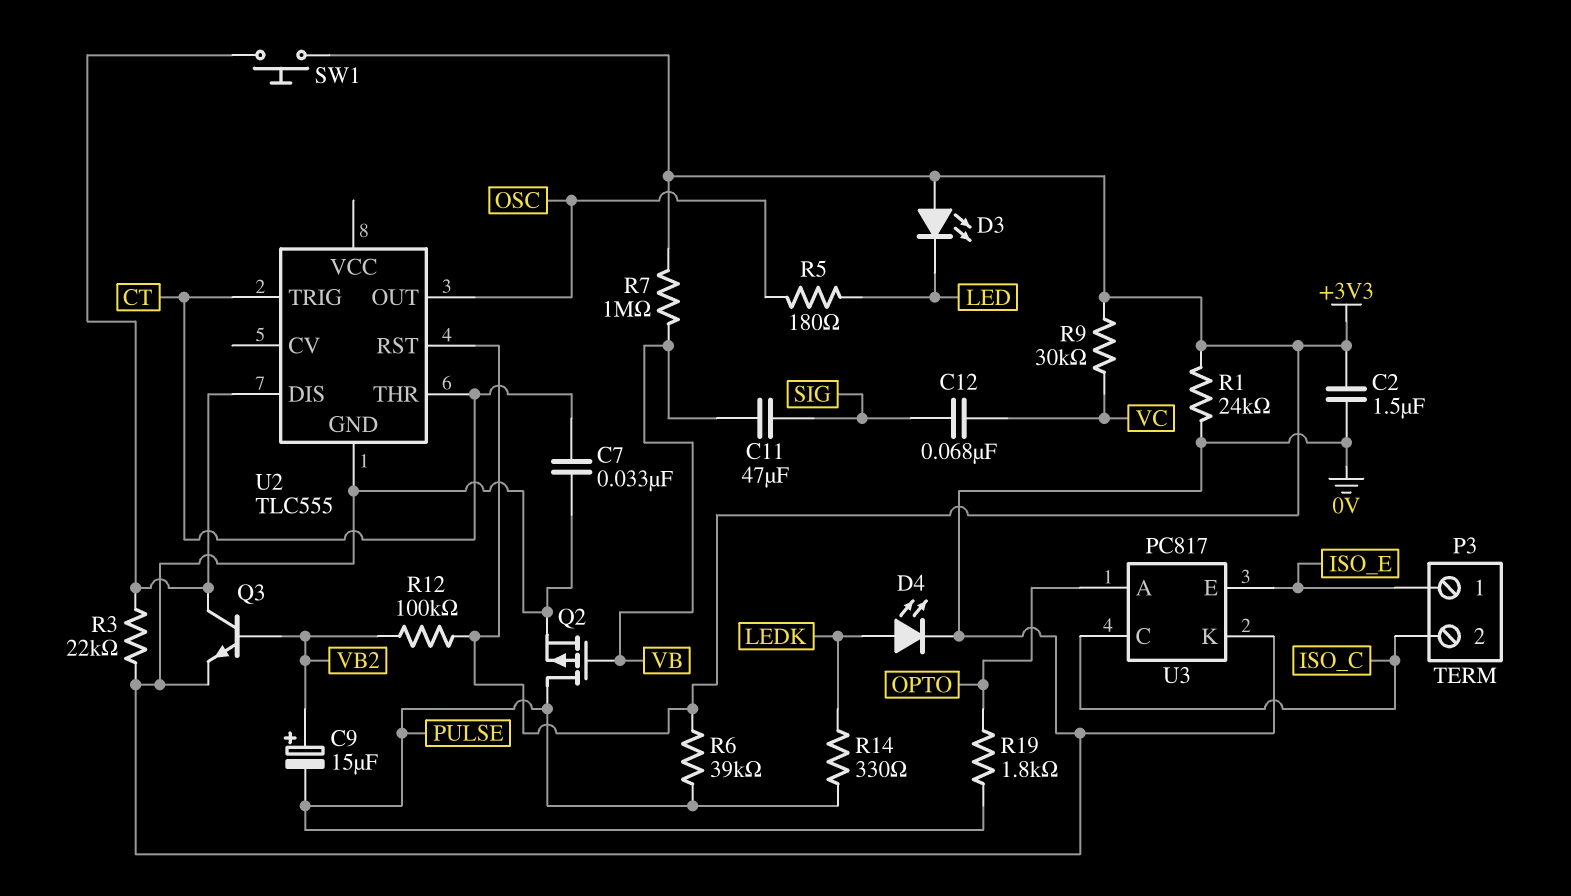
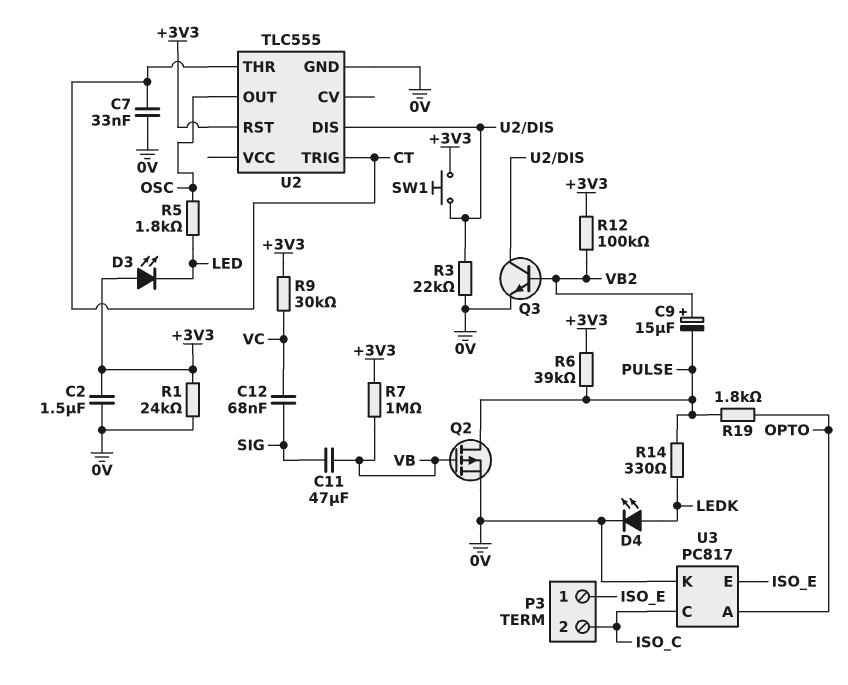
R5: 180 (LED, OSC) -> 1.8k (LED, OSC)

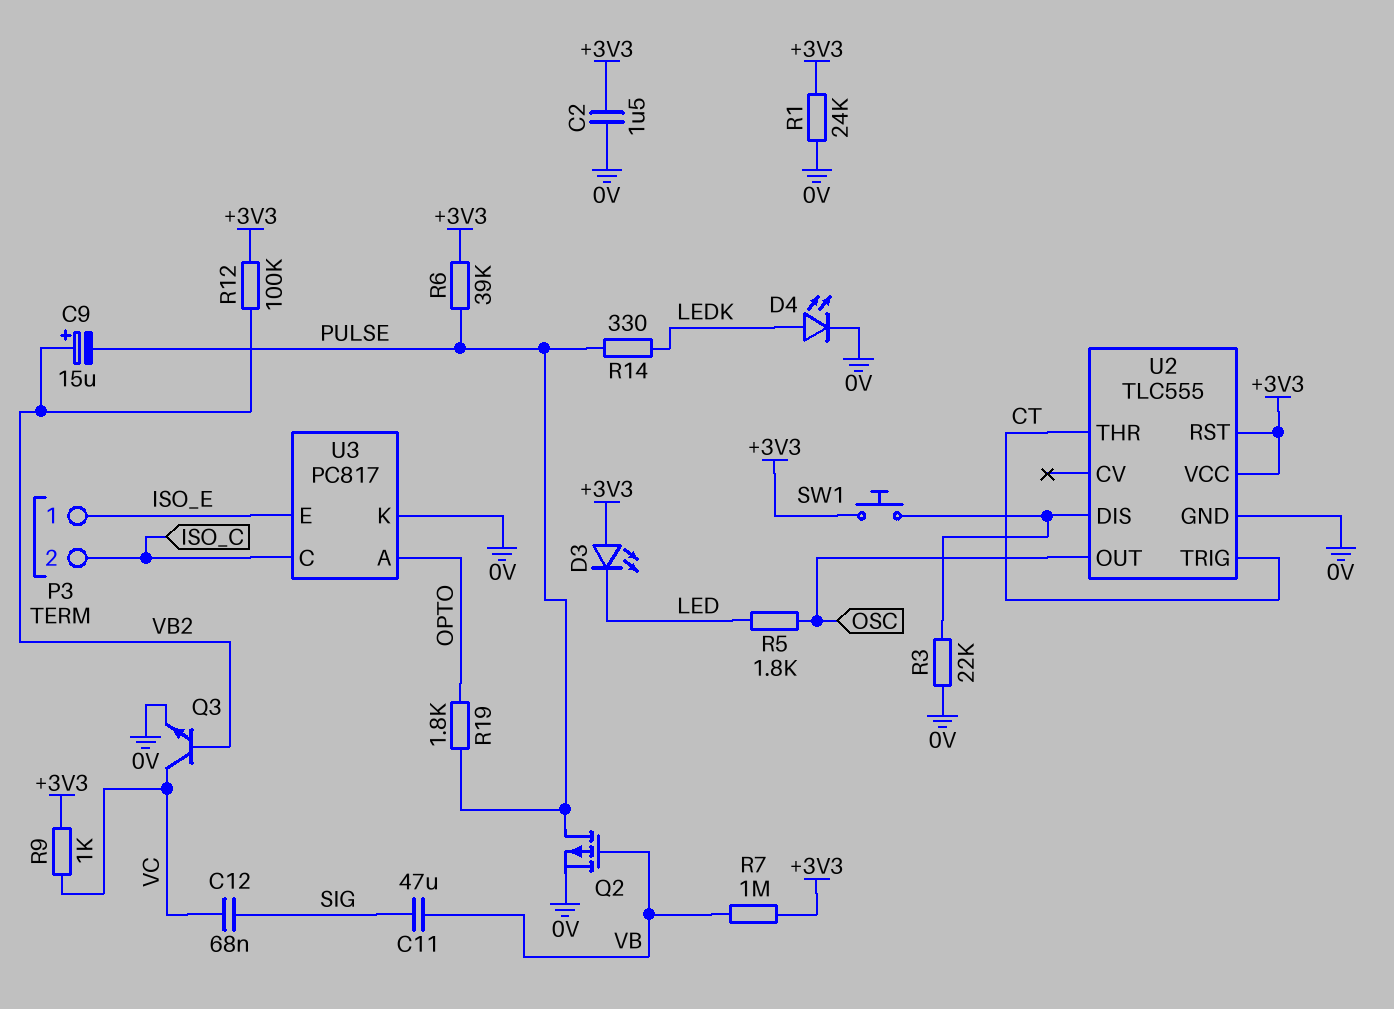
C7: 33nF (0V, CT) -> none
Q3: NPN (B VB2, C U2/DIS, E 0V) -> NPN (B VB2, C VC, E 0V)
R9: 30k (+3V3, VC) -> 1k (+3V3, VC)
U2 pin VCC: none -> +3V3

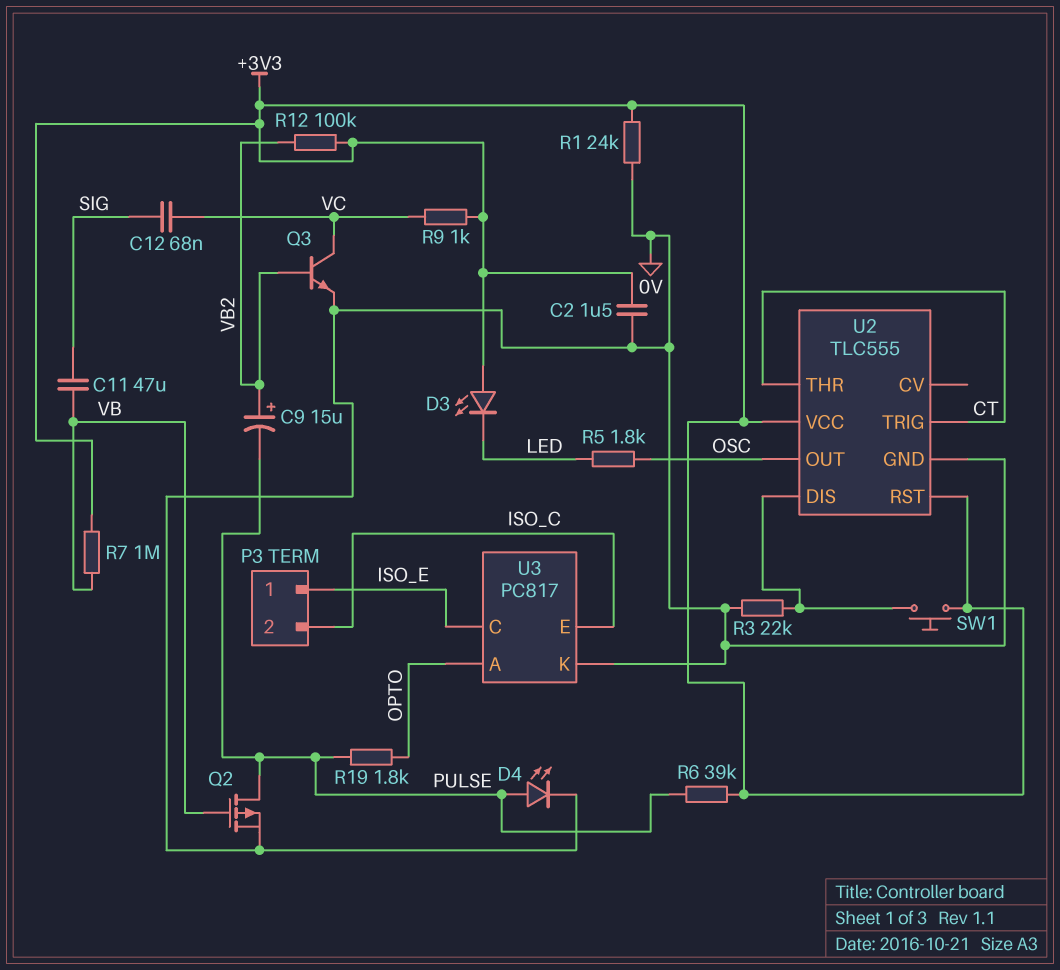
D4: LED (A LEDK, K 0V) -> LED (A PULSE, K 0V)
R14: 330 (LEDK, PULSE) -> none
U3 pin C: ISO_C -> ISO_E
U3 pin E: ISO_E -> ISO_C

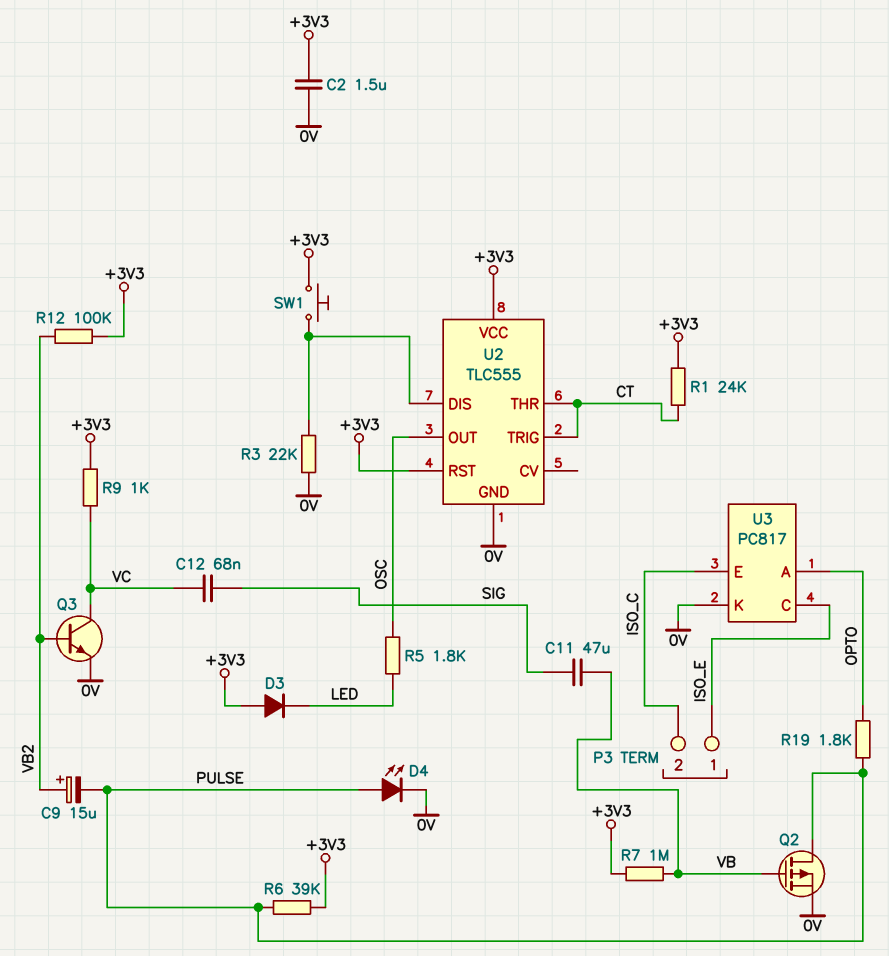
D3: LED (A +3V3, K LED) -> diode (A +3V3, K LED)
R1: 24k (+3V3, 0V) -> 24k (+3V3, CT)

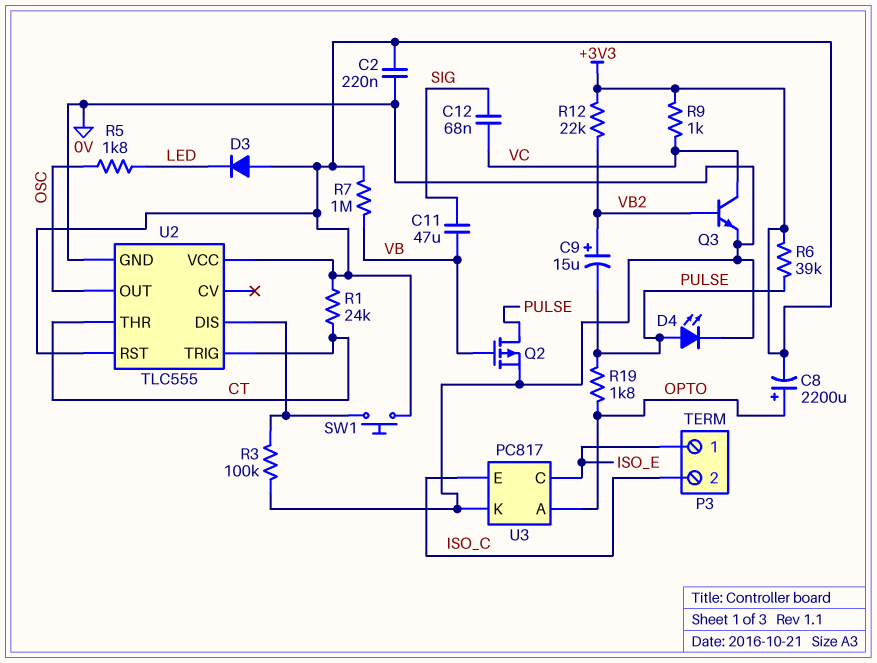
C2: 1.5uF (+3V3, 0V) -> 220nF (+3V3, 0V)
C8: none -> 2200uF (plus OPTO, minus +3V3)
R3: 22k (0V, U2/DIS) -> 100k (0V, U2/DIS)
R12: 100k (+3V3, VB2) -> 22k (+3V3, VB2)

